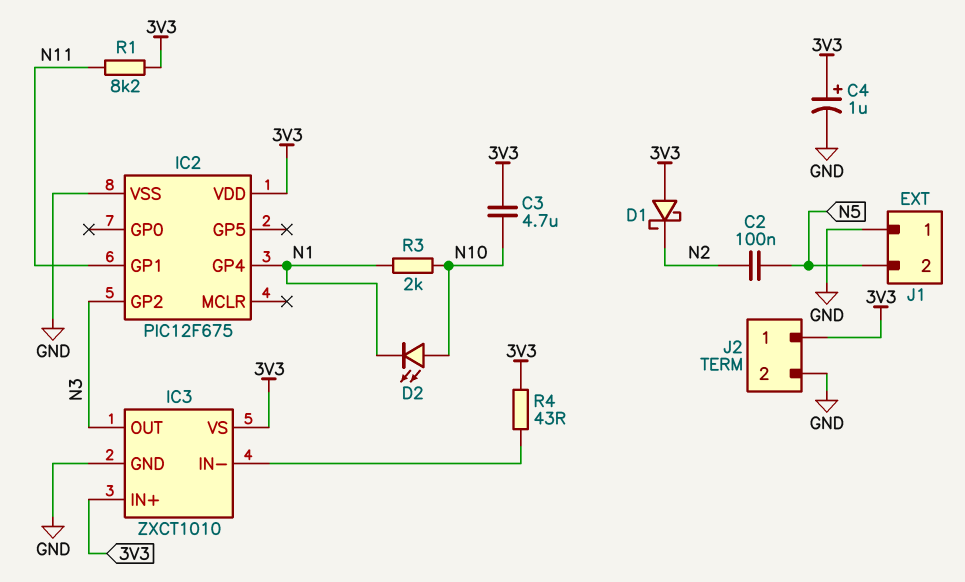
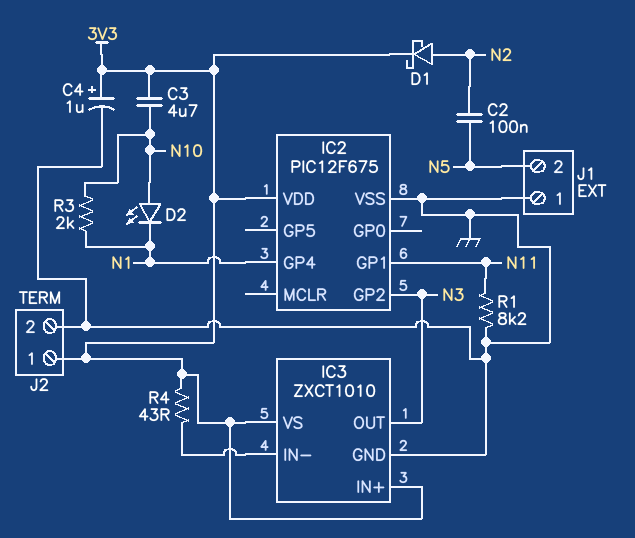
D1: schottky (A 3V3, K N2) -> schottky (A N2, K 3V3)
R1: 8.2k (3V3, N11) -> 8.2k (GND, N11)

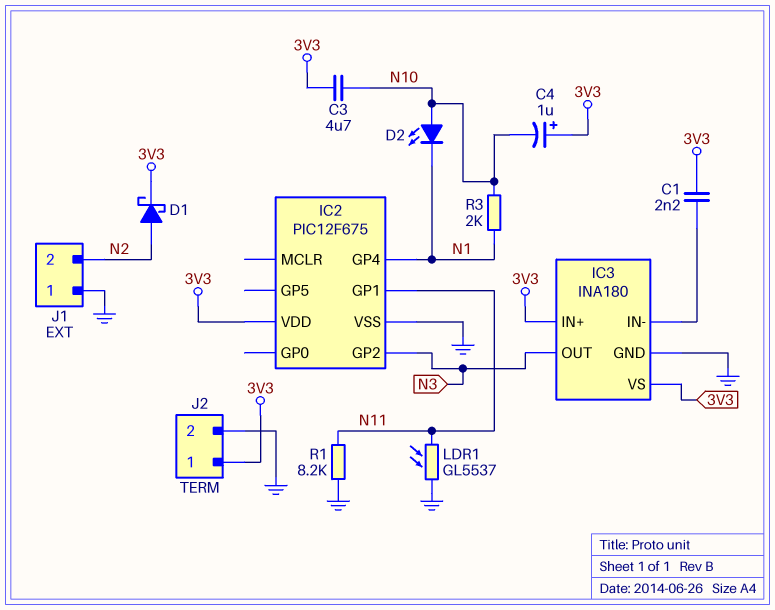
C1: none -> 2.2nF (3V3, IC3/IN-)
C2: 100nF (N2, N5) -> none
C4: 1uF (plus 3V3, minus GND) -> 1uF (plus 3V3, minus N10)
IC3: ZXCT1010 -> INA180
J1 pin 2: N5 -> N2
LDR1: none -> GL5537 (GND, N11)
R4: 43 (3V3, IC3/IN-) -> none

